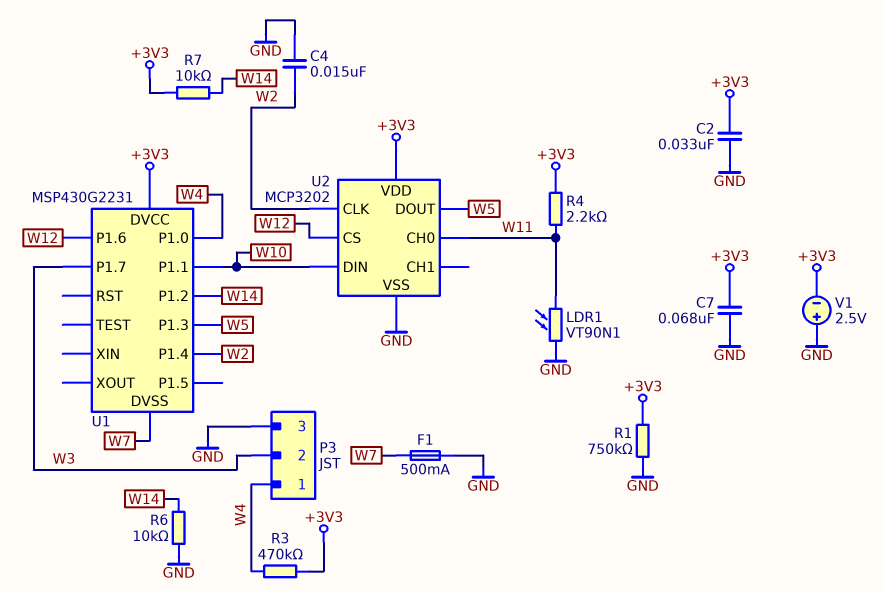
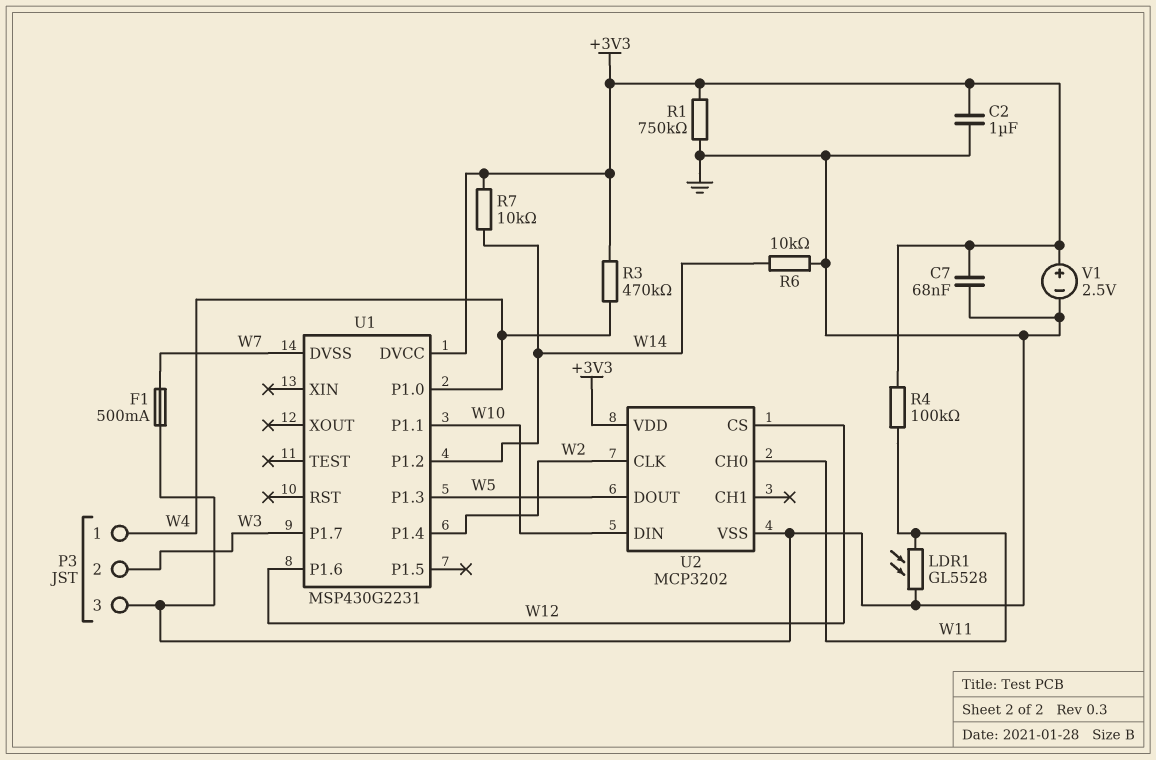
C2: 33nF (+3V3, GND) -> 1uF (+3V3, GND)
C4: 15nF (GND, W2) -> none
LDR1: VT90N1 (GND, W11) -> GL5528 (GND, W11)
R4: 2.2k (+3V3, W11) -> 100k (+3V3, W11)
V1: 2.5V (plus GND, minus +3V3) -> 2.5V (plus +3V3, minus GND)

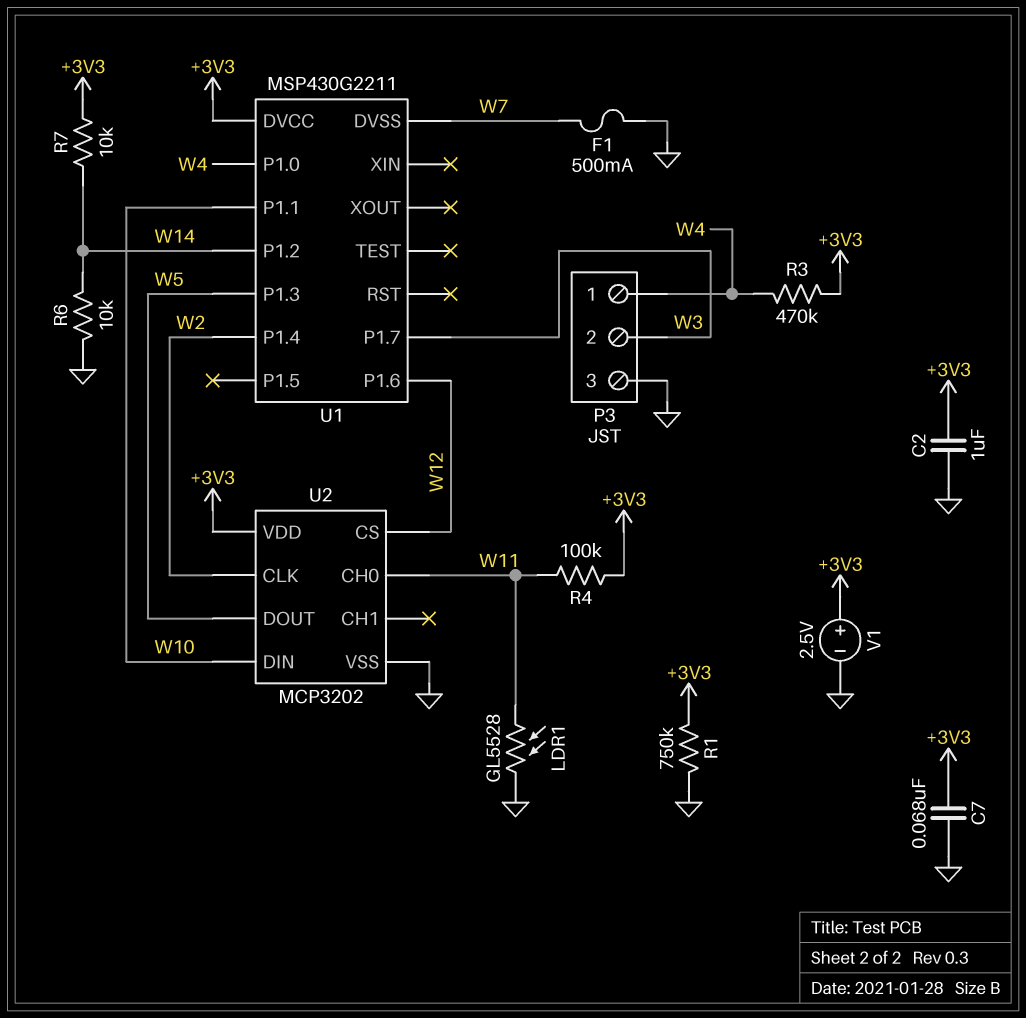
U1: MSP430G2231 -> MSP430G2211

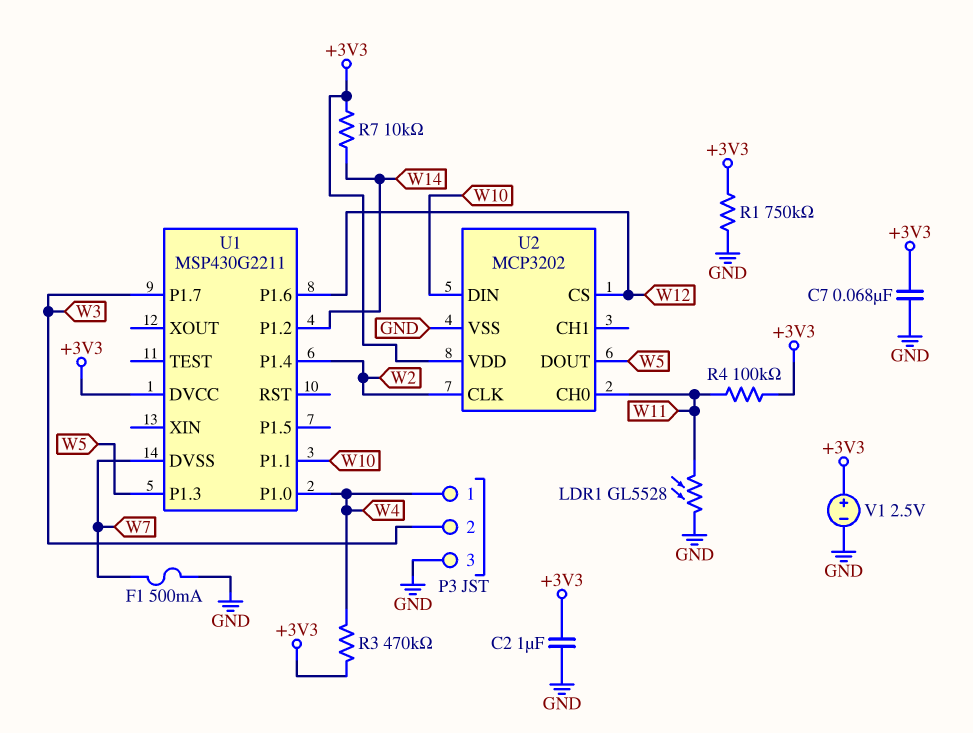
R6: 10k (GND, W14) -> none

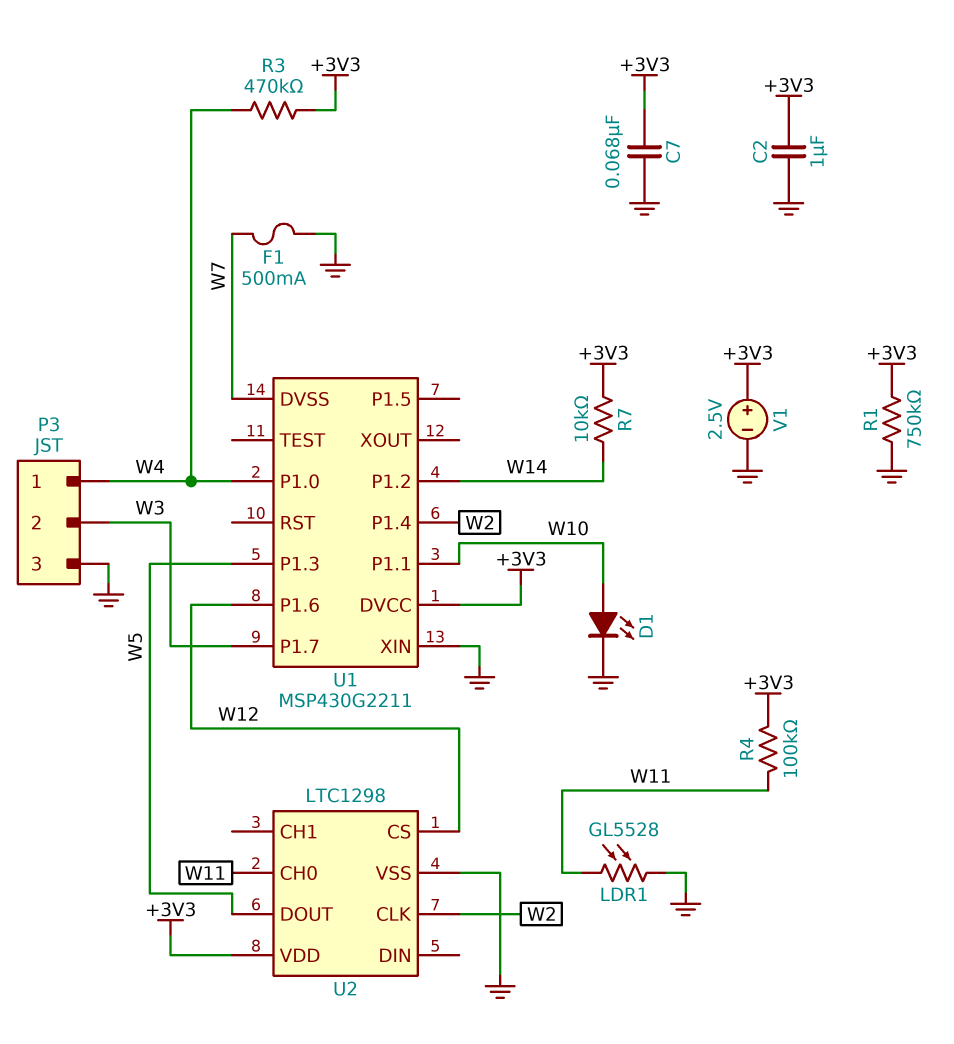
D1: none -> LED (A W10, K GND)
U1 pin XIN: none -> GND
U2: MCP3202 -> LTC1298
U2 pin DIN: W10 -> none

